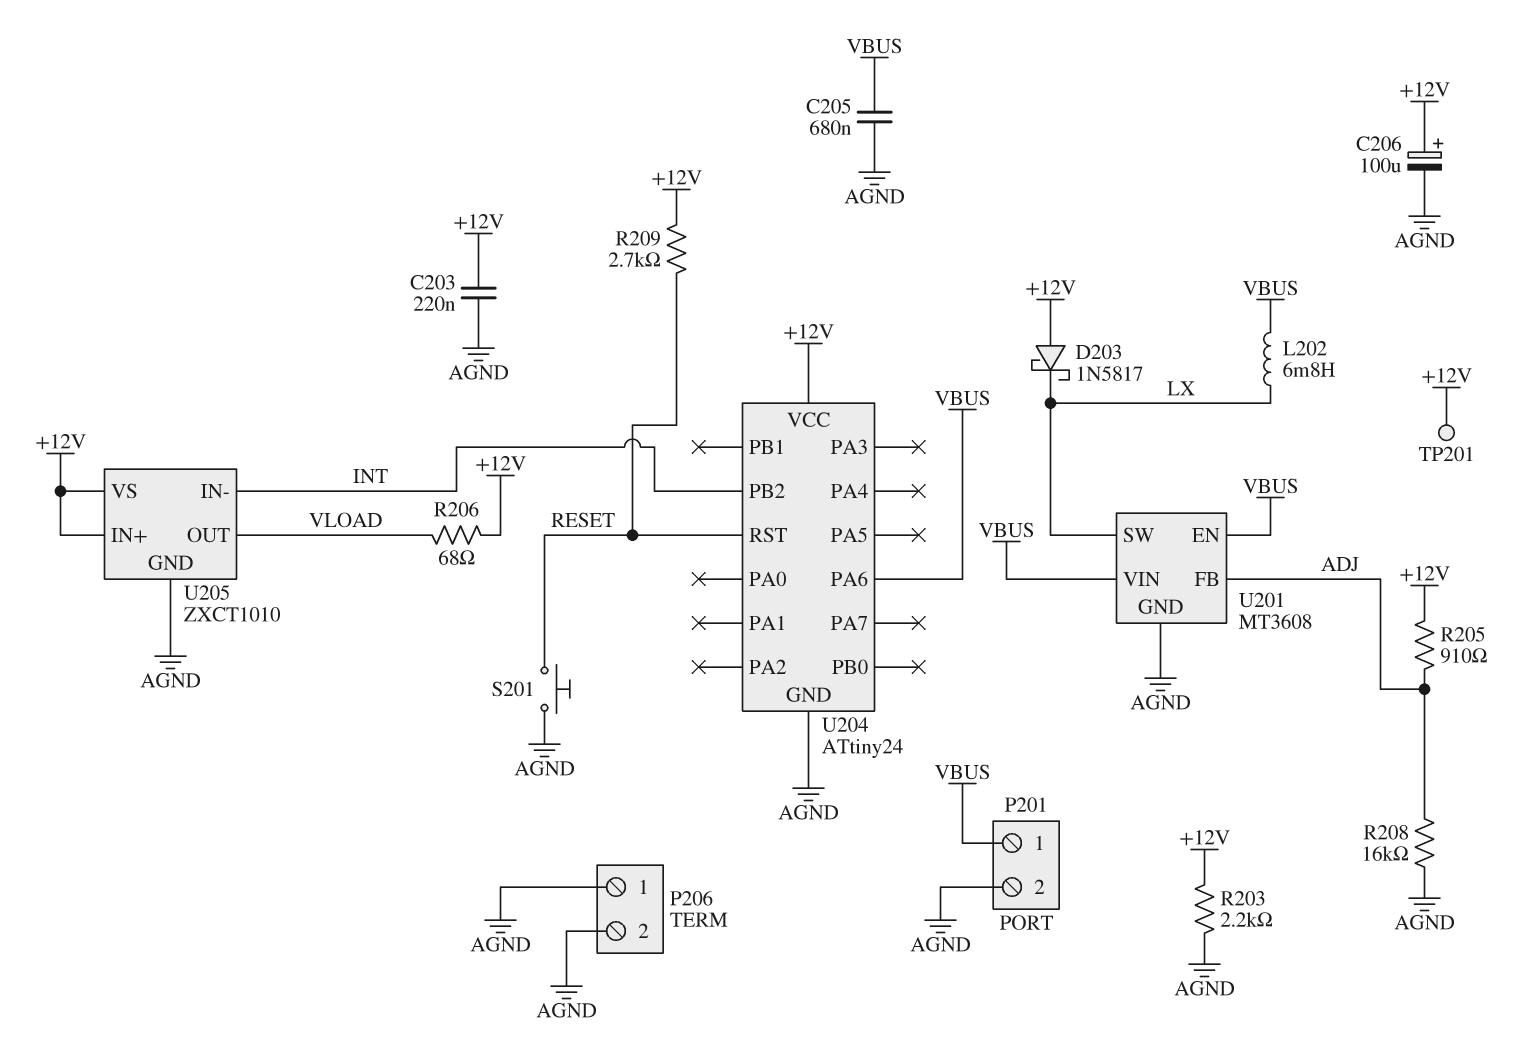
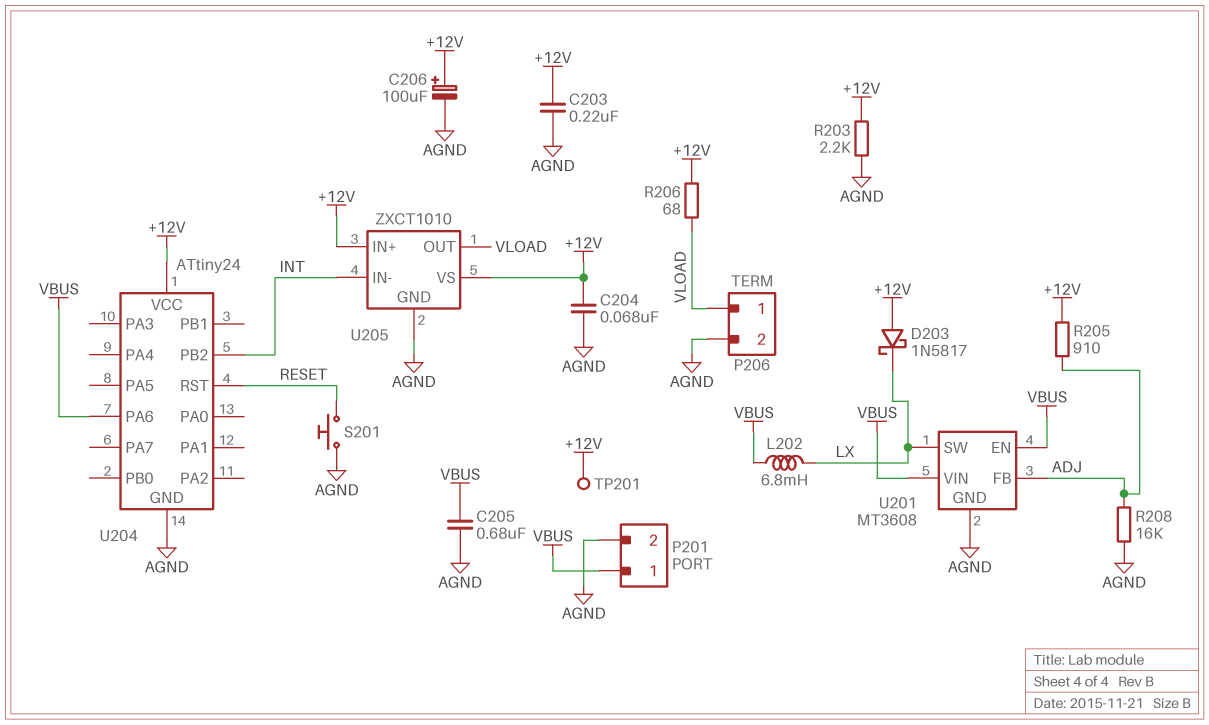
C204: none -> 68nF (+12V, AGND)
P206 pin 1: AGND -> VLOAD
R209: 2.7k (+12V, RESET) -> none

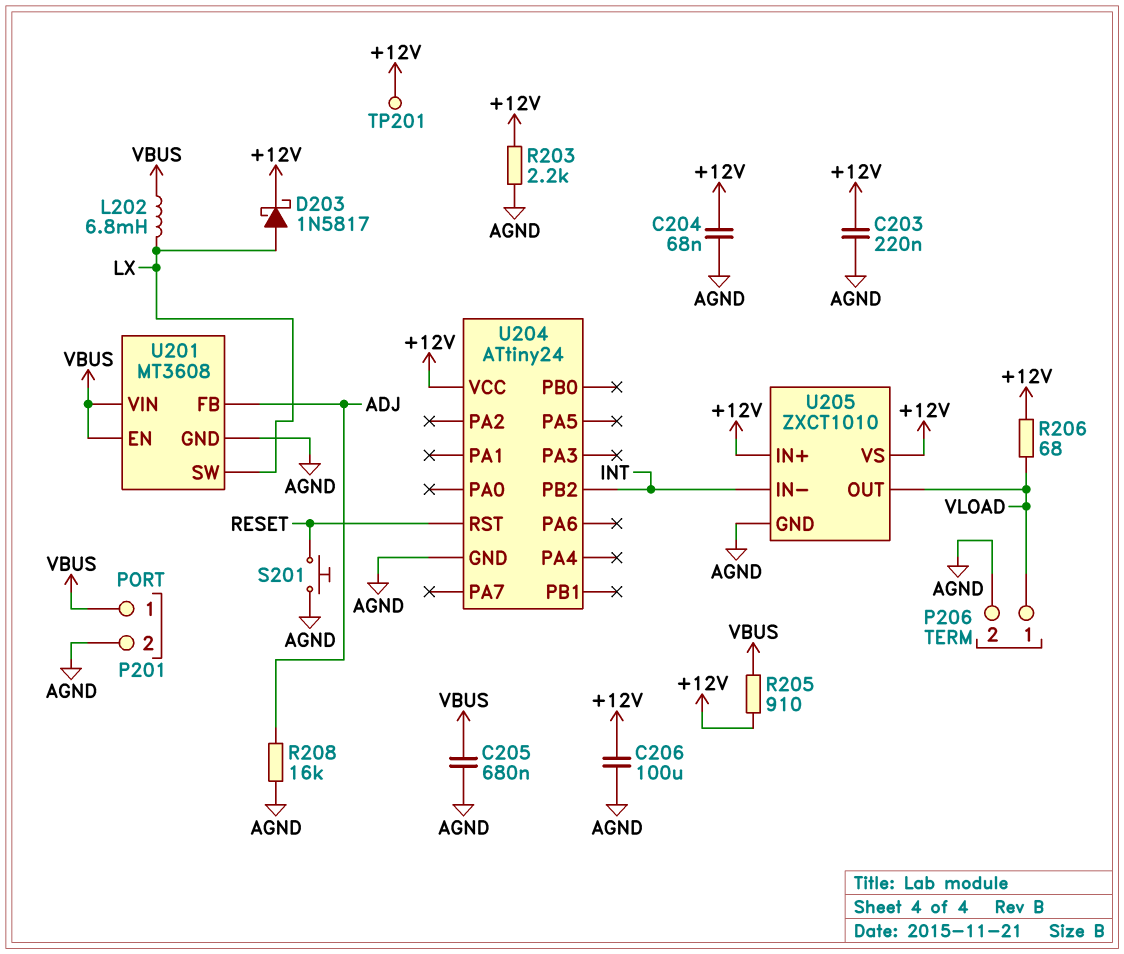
C206: 100uF (plus +12V, minus AGND) -> 100uF (+12V, AGND)
D203: schottky 1N5817 (A +12V, K LX) -> schottky 1N5817 (A LX, K +12V)
R205: 910 (+12V, ADJ) -> 910 (+12V, VBUS)
U204 pin PA6: VBUS -> none

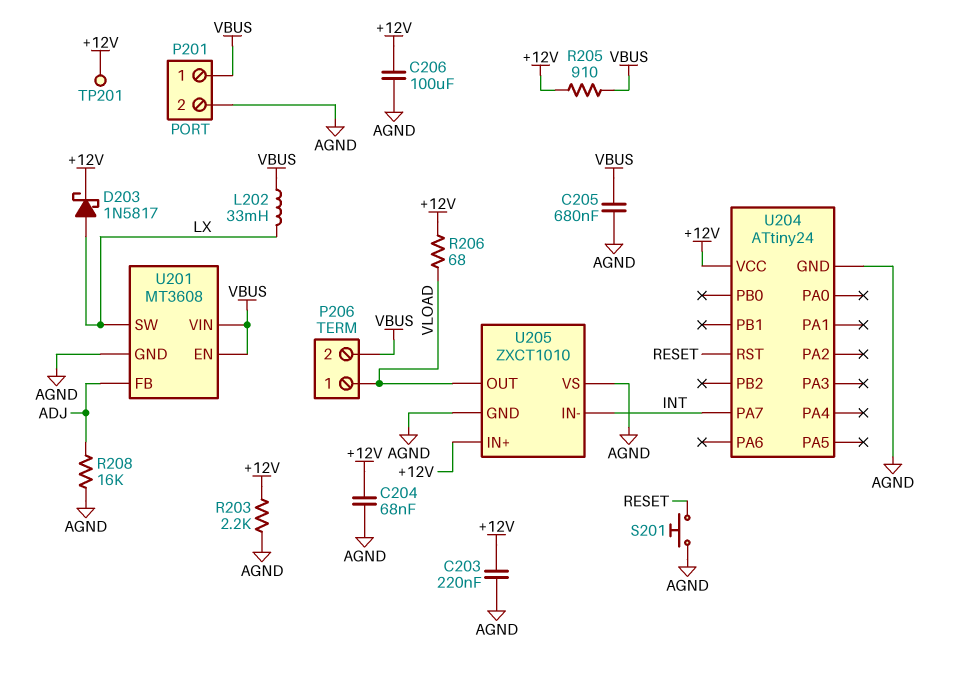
L202: 6.8mH (LX, VBUS) -> 33mH (LX, VBUS)
P206 pin 2: AGND -> VBUS
U204 pin PA7: none -> INT
U204 pin PB2: INT -> none
U205 pin VS: +12V -> AGND

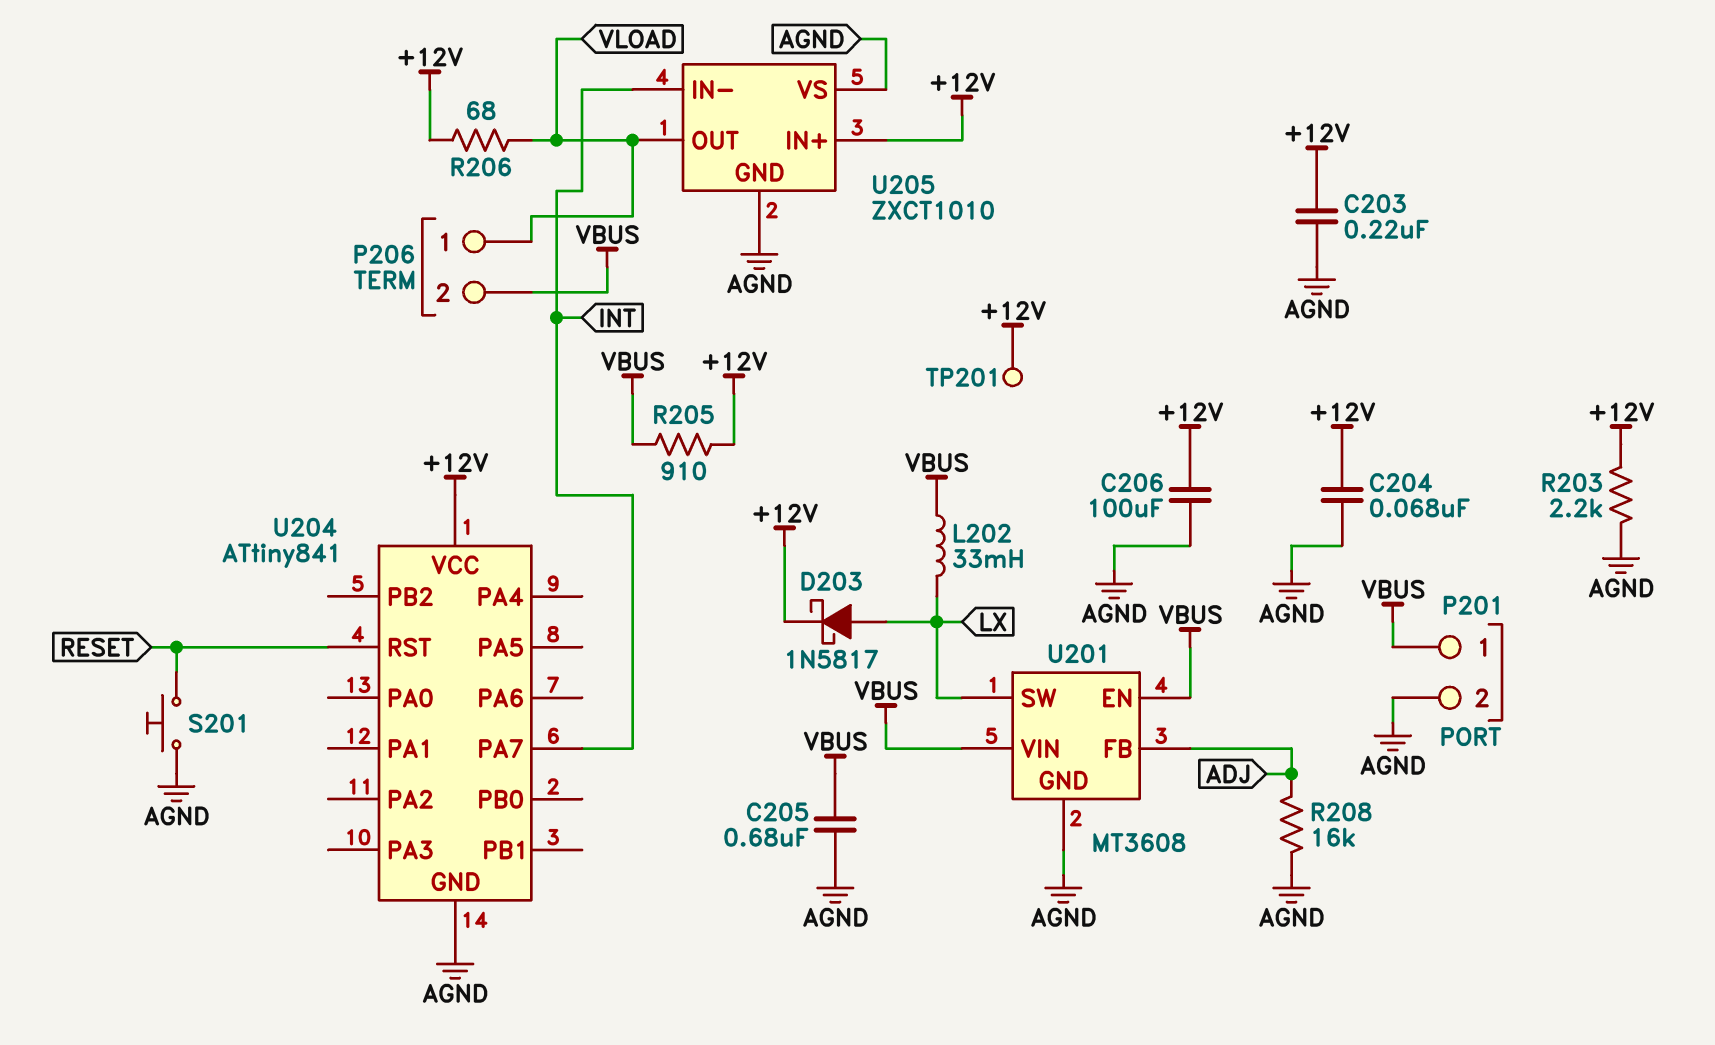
U204: ATtiny24 -> ATtiny841

